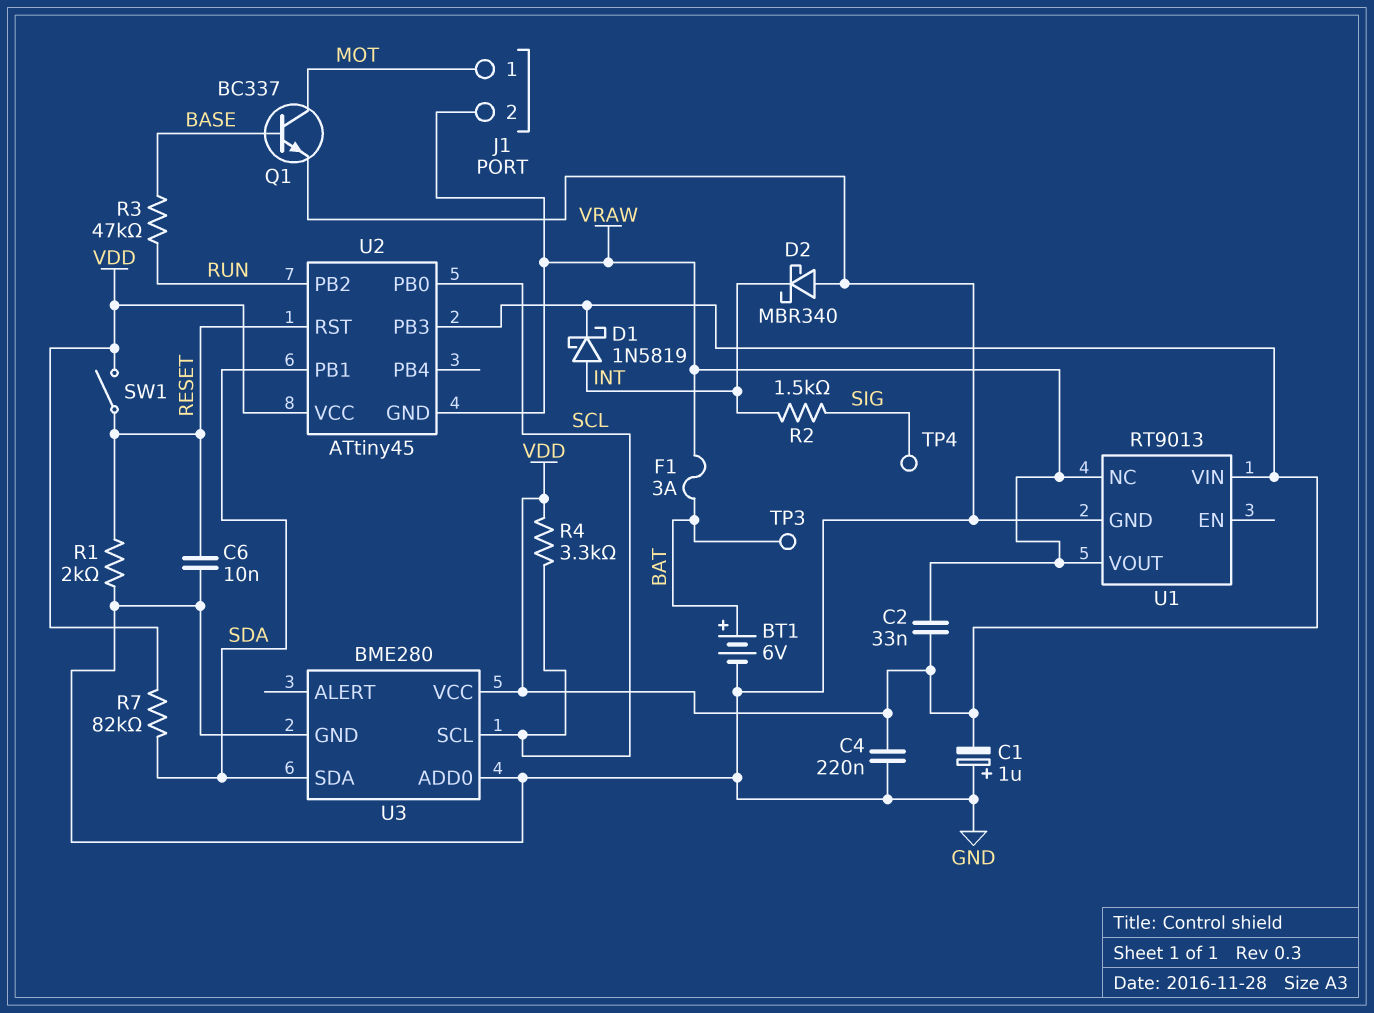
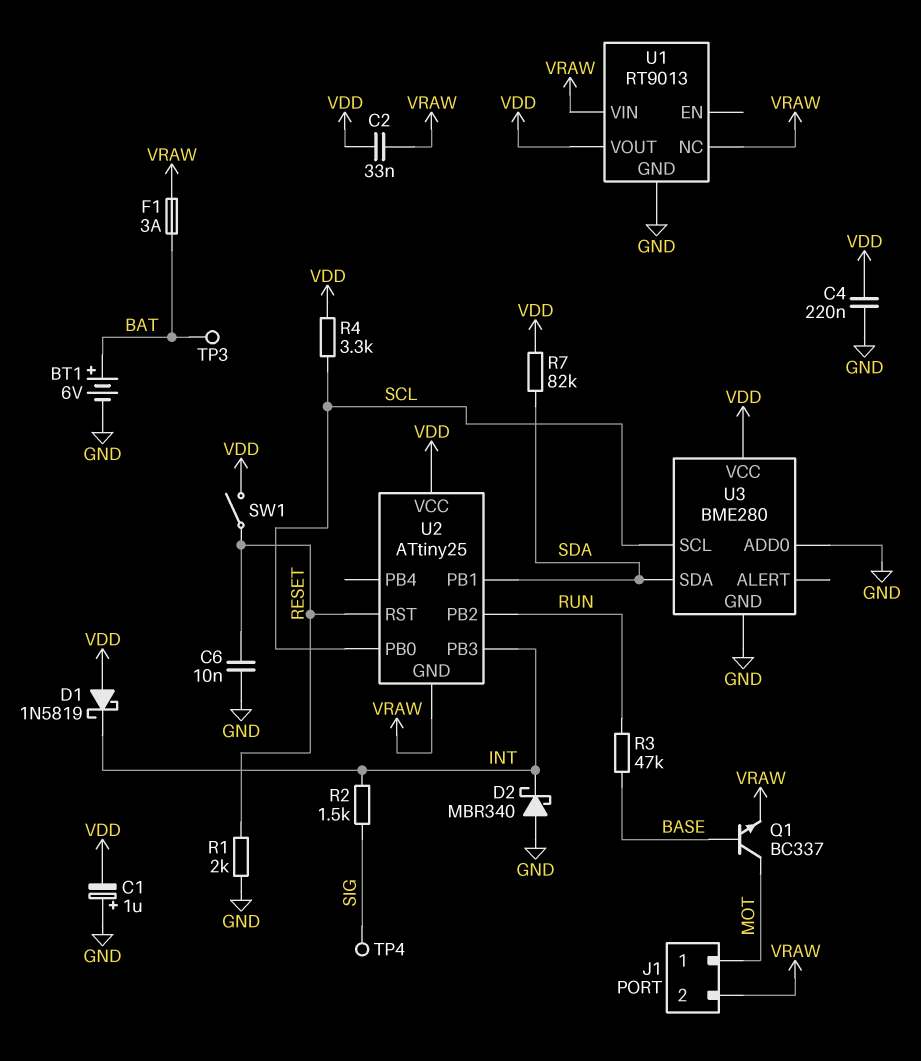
D1: schottky 1N5819 (A INT, K VDD) -> schottky 1N5819 (A VDD, K INT)
Q1: NPN BC337 (B BASE, C MOT, E GND) -> NPN BC337 (B BASE, C MOT, E VRAW)
U1 pin VIN: VDD -> VRAW
U1 pin VOUT: VRAW -> VDD
U2: ATtiny45 -> ATtiny25
U2 pin PB3: VDD -> INT

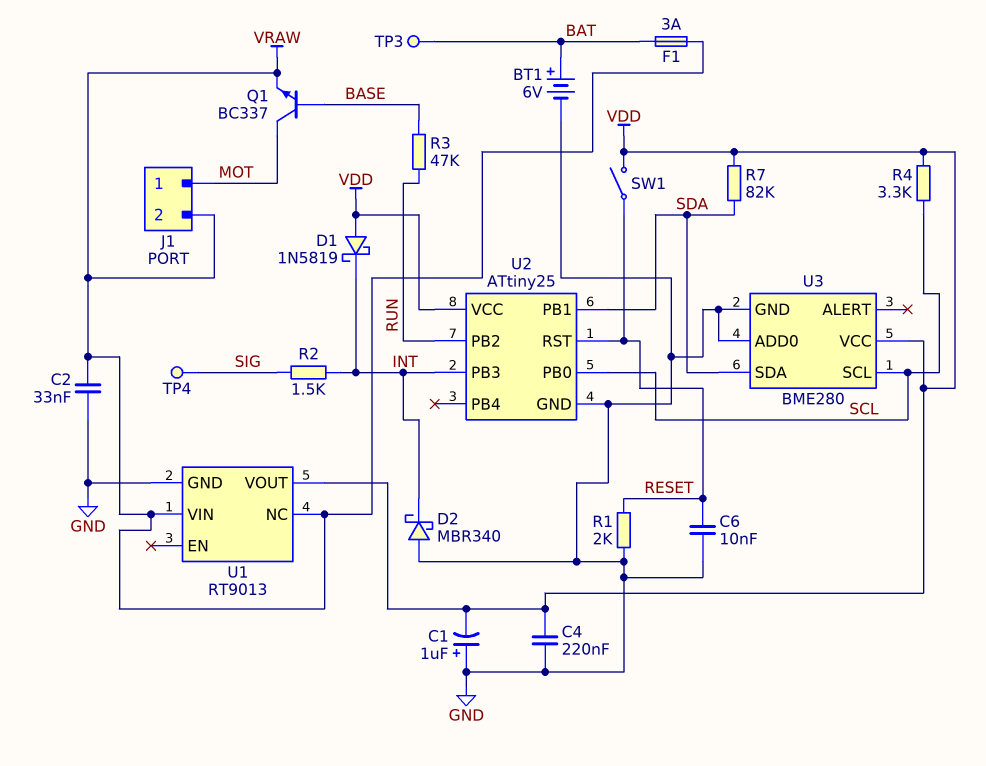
C2: 33nF (VDD, VRAW) -> 33nF (GND, VRAW)
U2 pin GND: VRAW -> GND

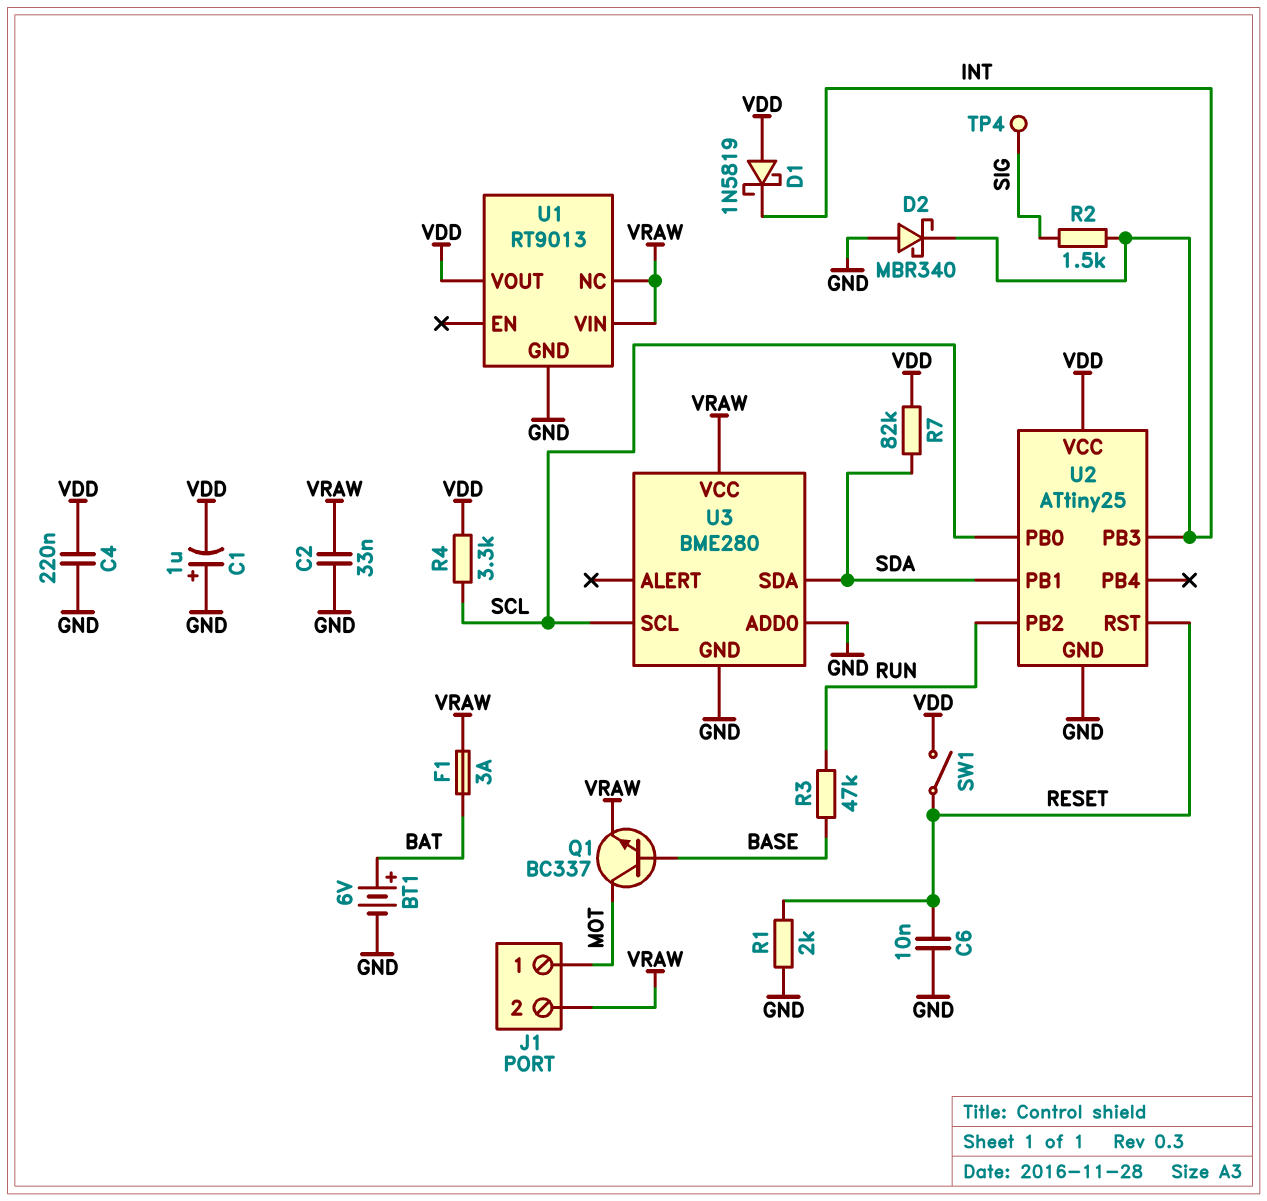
TP3: test point (BAT) -> none
U3 pin VCC: VDD -> VRAW

